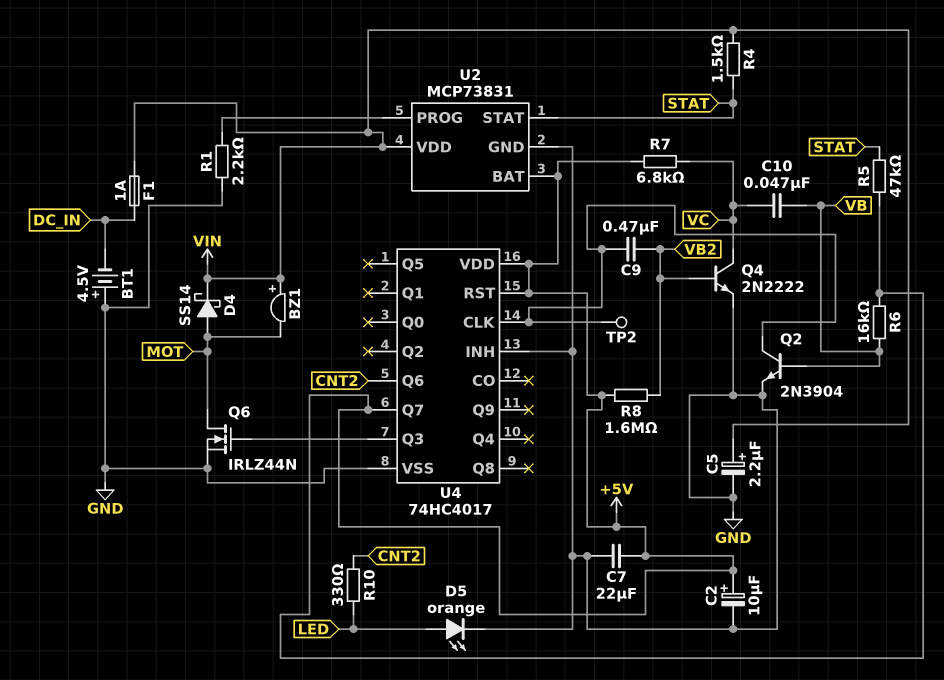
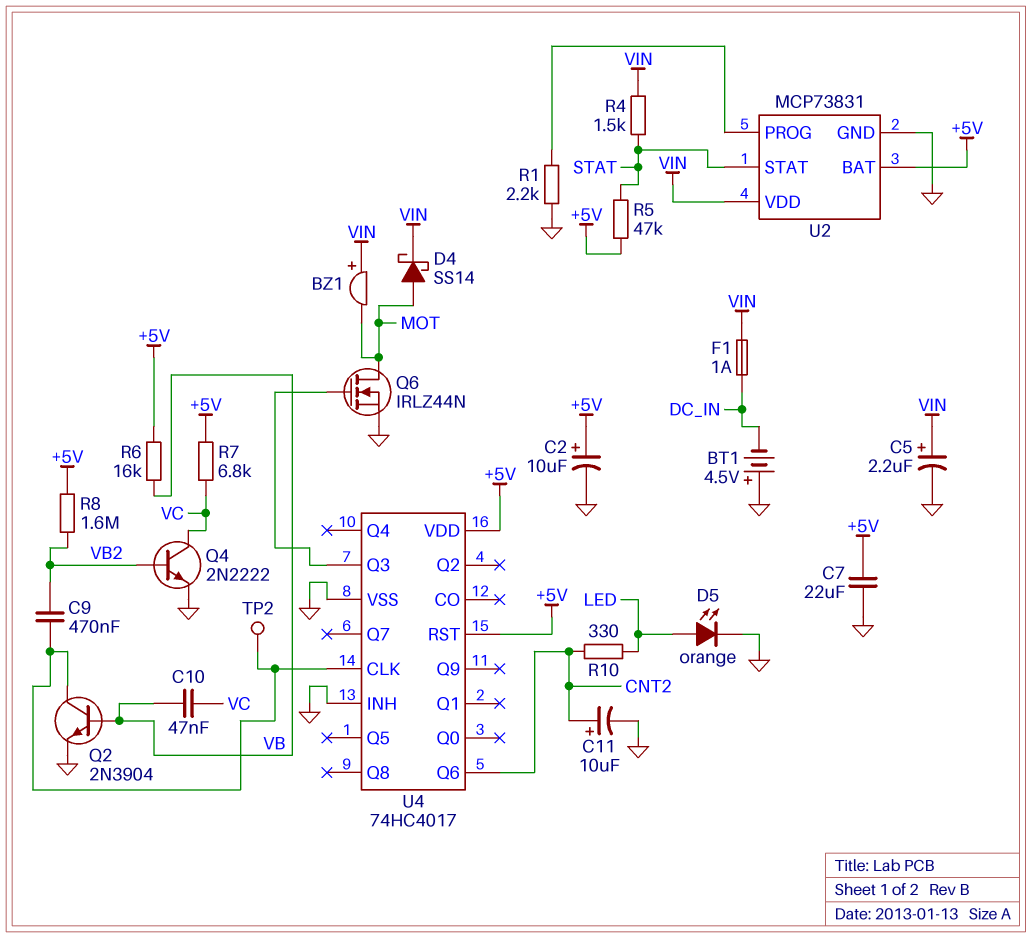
C11: none -> 10uF (plus CNT2, minus GND)
U4 pin Q7: +5V -> none

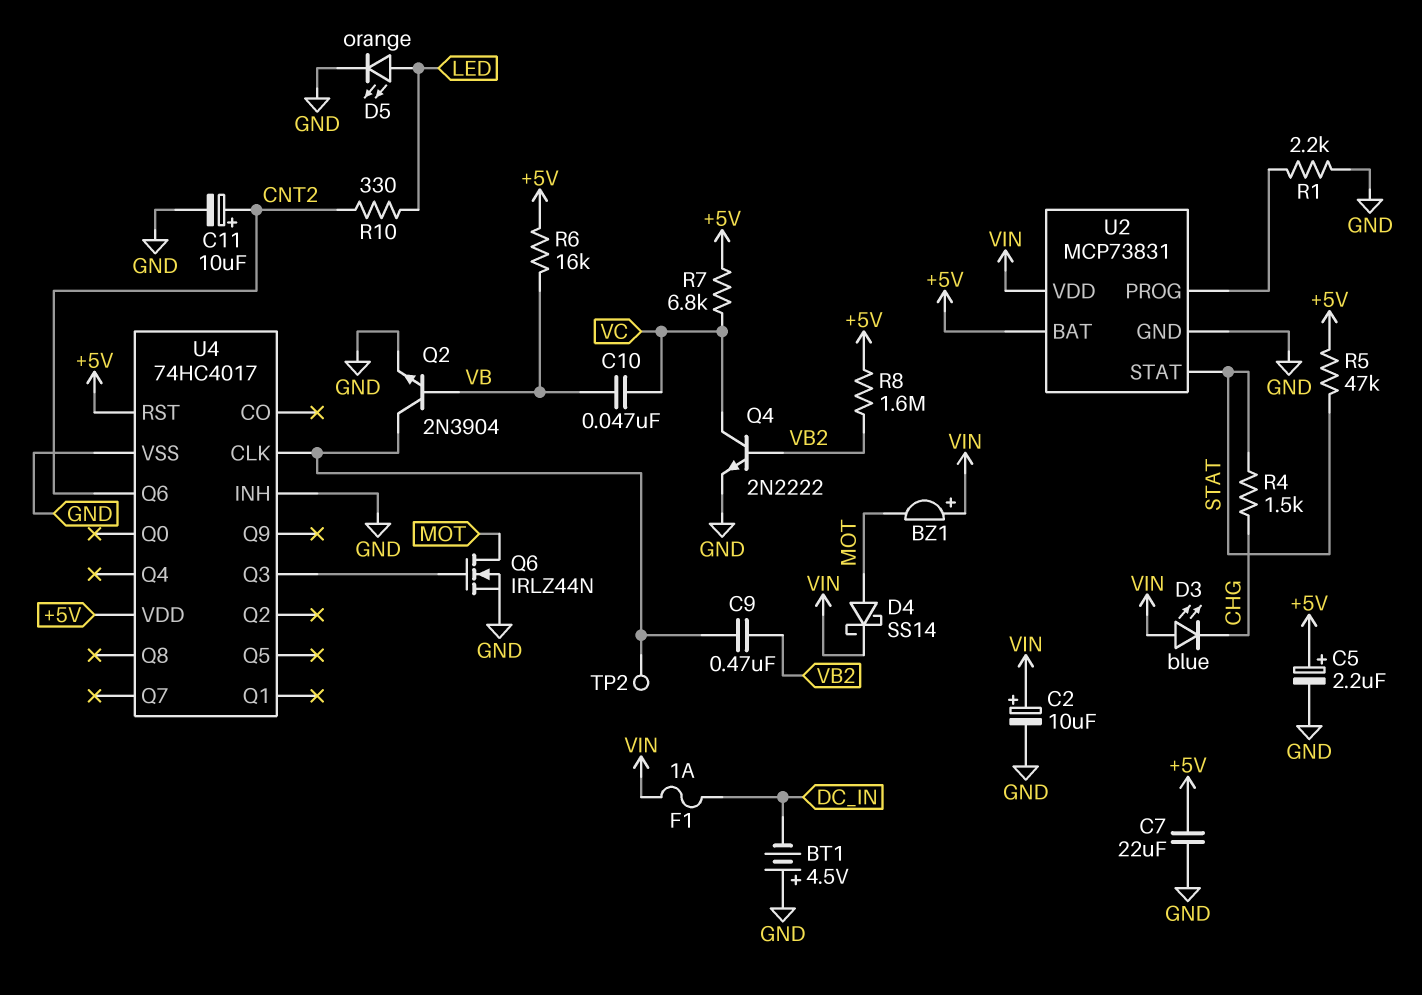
C2: 10uF (plus +5V, minus GND) -> 10uF (plus VIN, minus GND)
C5: 2.2uF (plus VIN, minus GND) -> 2.2uF (plus +5V, minus GND)
D3: none -> LED blue (A VIN, K CHG)
R4: 1.5k (STAT, VIN) -> 1.5k (CHG, STAT)

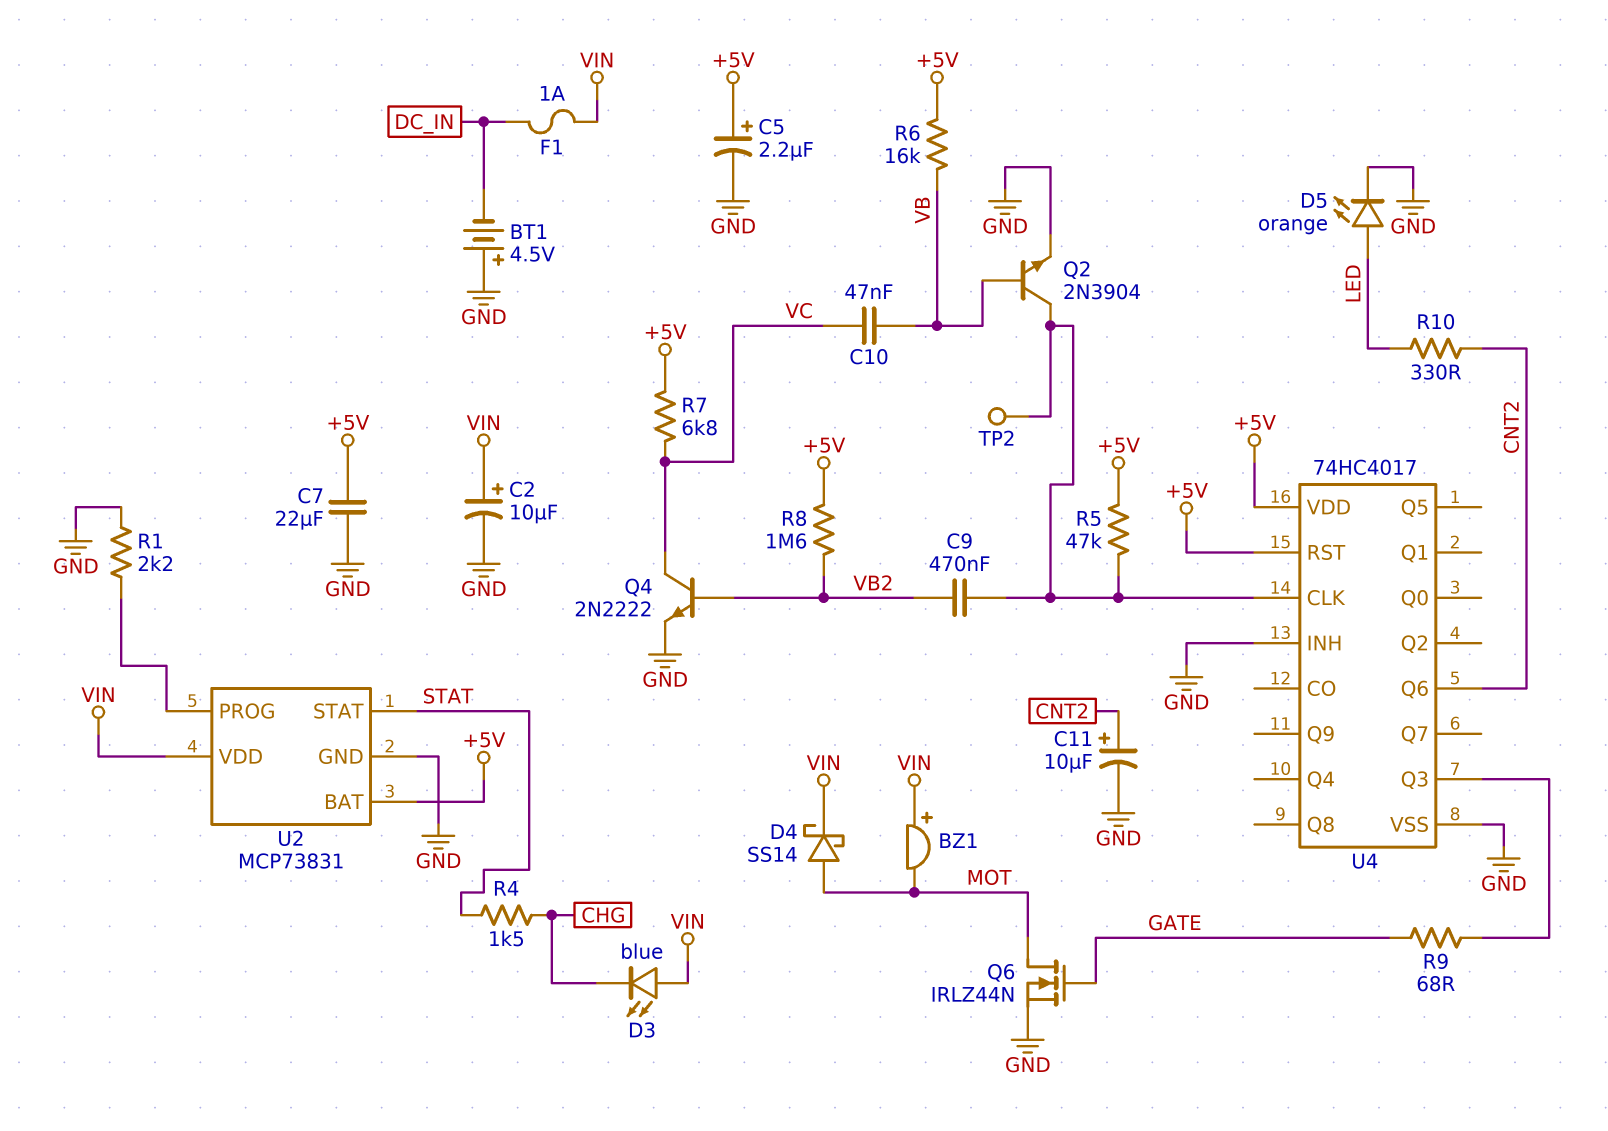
Q6: NMOS IRLZ44N (G U4/Q3, D MOT, S GND) -> NMOS IRLZ44N (G GATE, D MOT, S GND)
R5: 47k (+5V, STAT) -> 47k (+5V, U4/CLK)
R9: none -> 68 (GATE, U4/Q3)

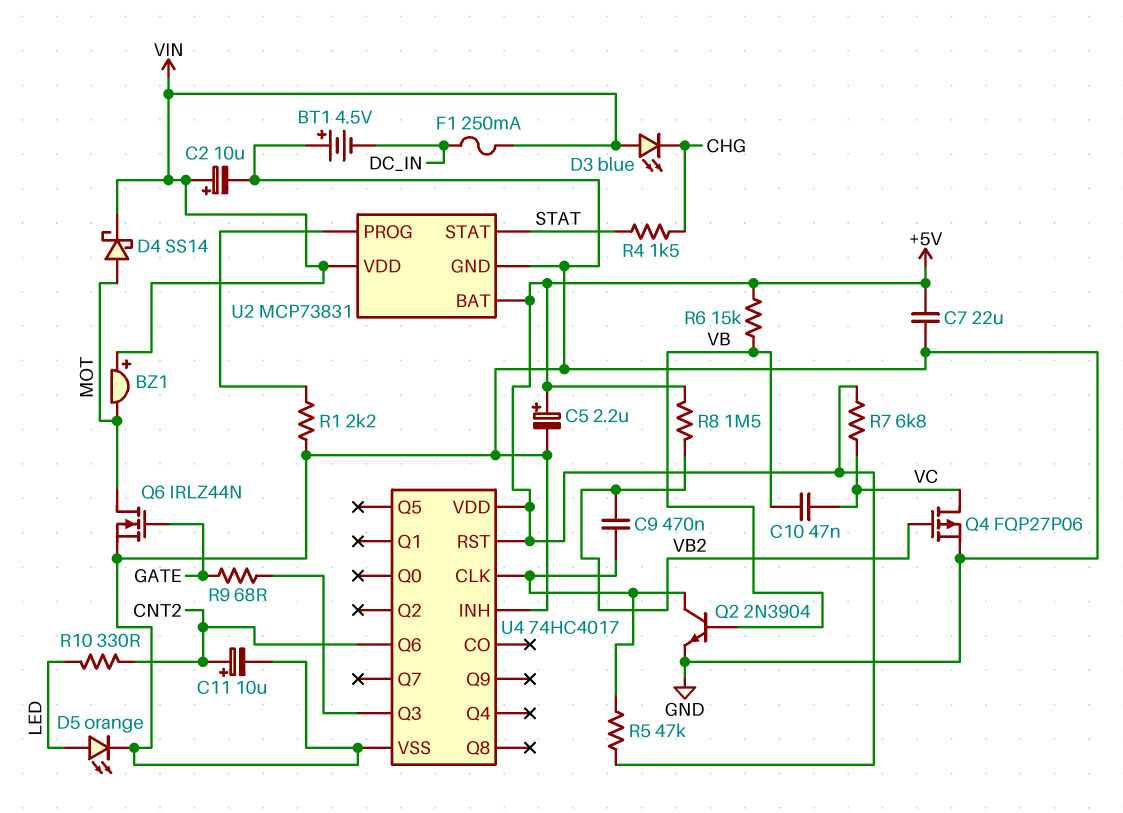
F1: 1A (DC_IN, VIN) -> 250mA (DC_IN, VIN)
Q4: NPN 2N2222 (B VB2, C VC, E GND) -> PMOS FQP27P06 (G VB2, D VC, S GND)
R6: 16k (+5V, VB) -> 15k (+5V, VB)
R8: 1.6M (+5V, VB2) -> 1.5M (+5V, VB2)
TP2: test point (U4/CLK) -> none

